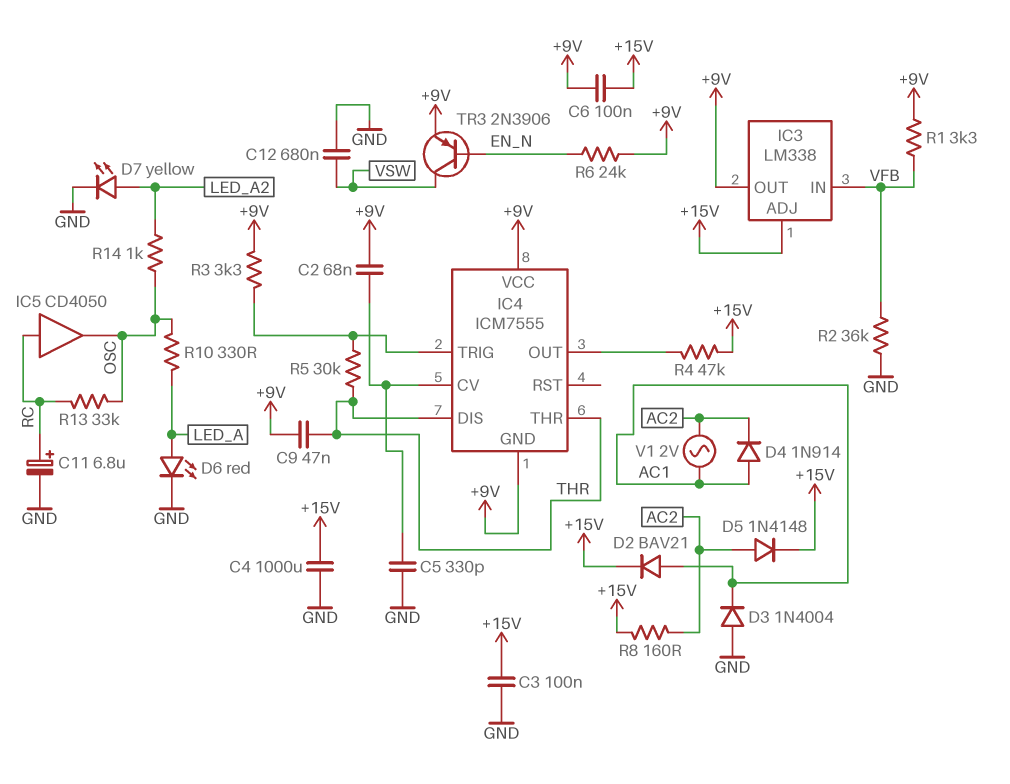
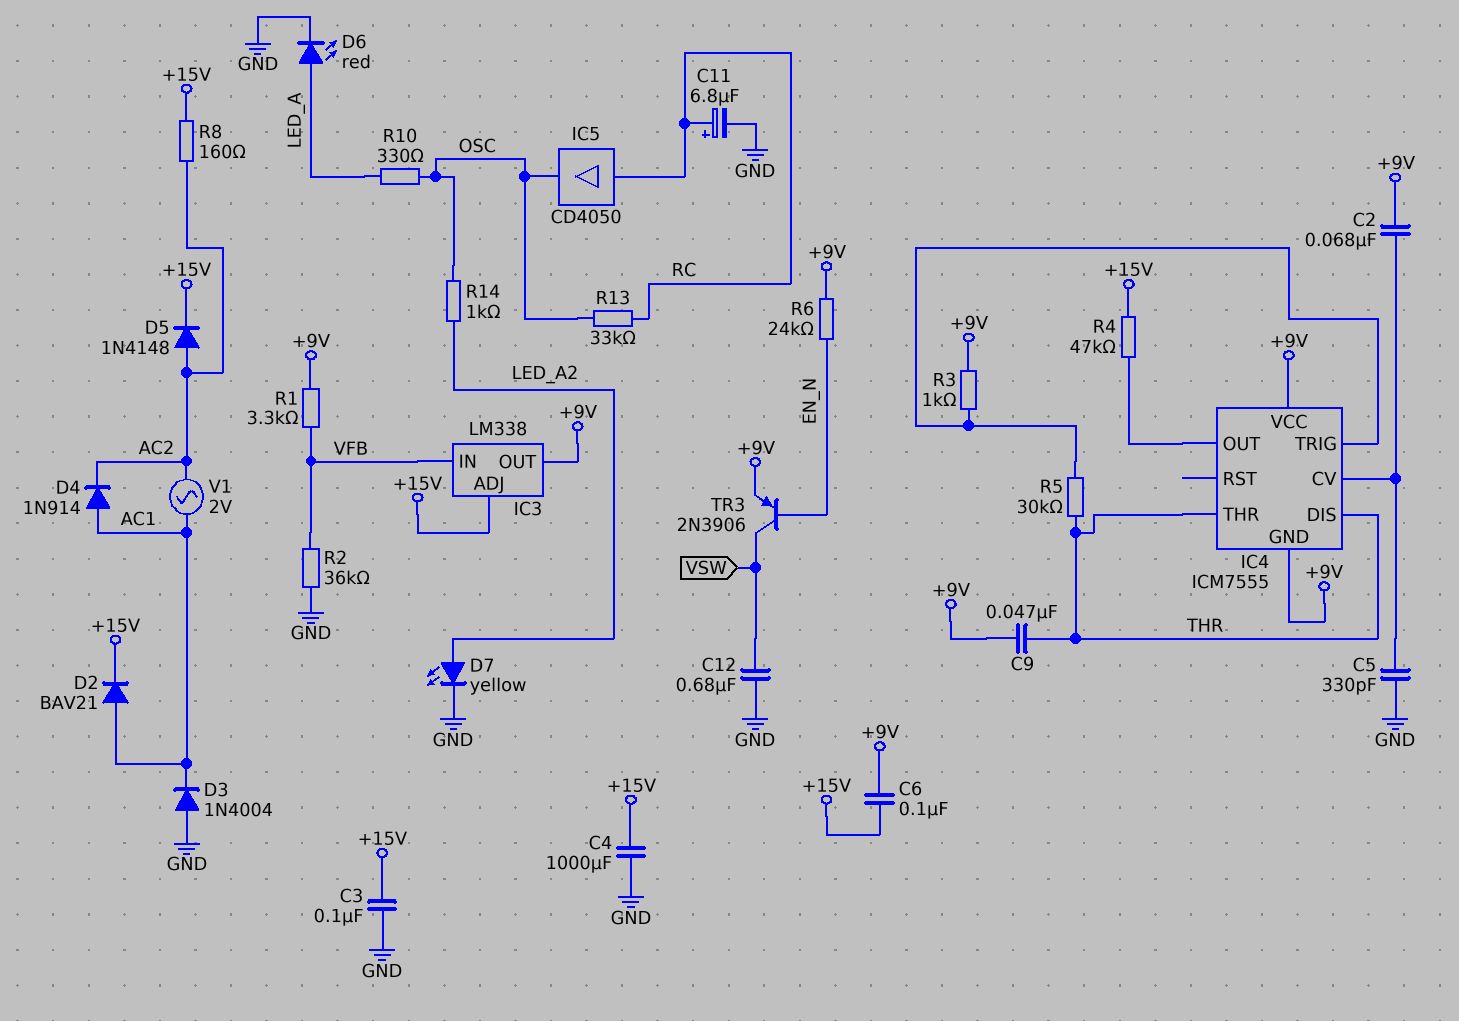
R3: 3.3k (+9V, IC4/TRIG) -> 1k (+9V, IC4/TRIG)

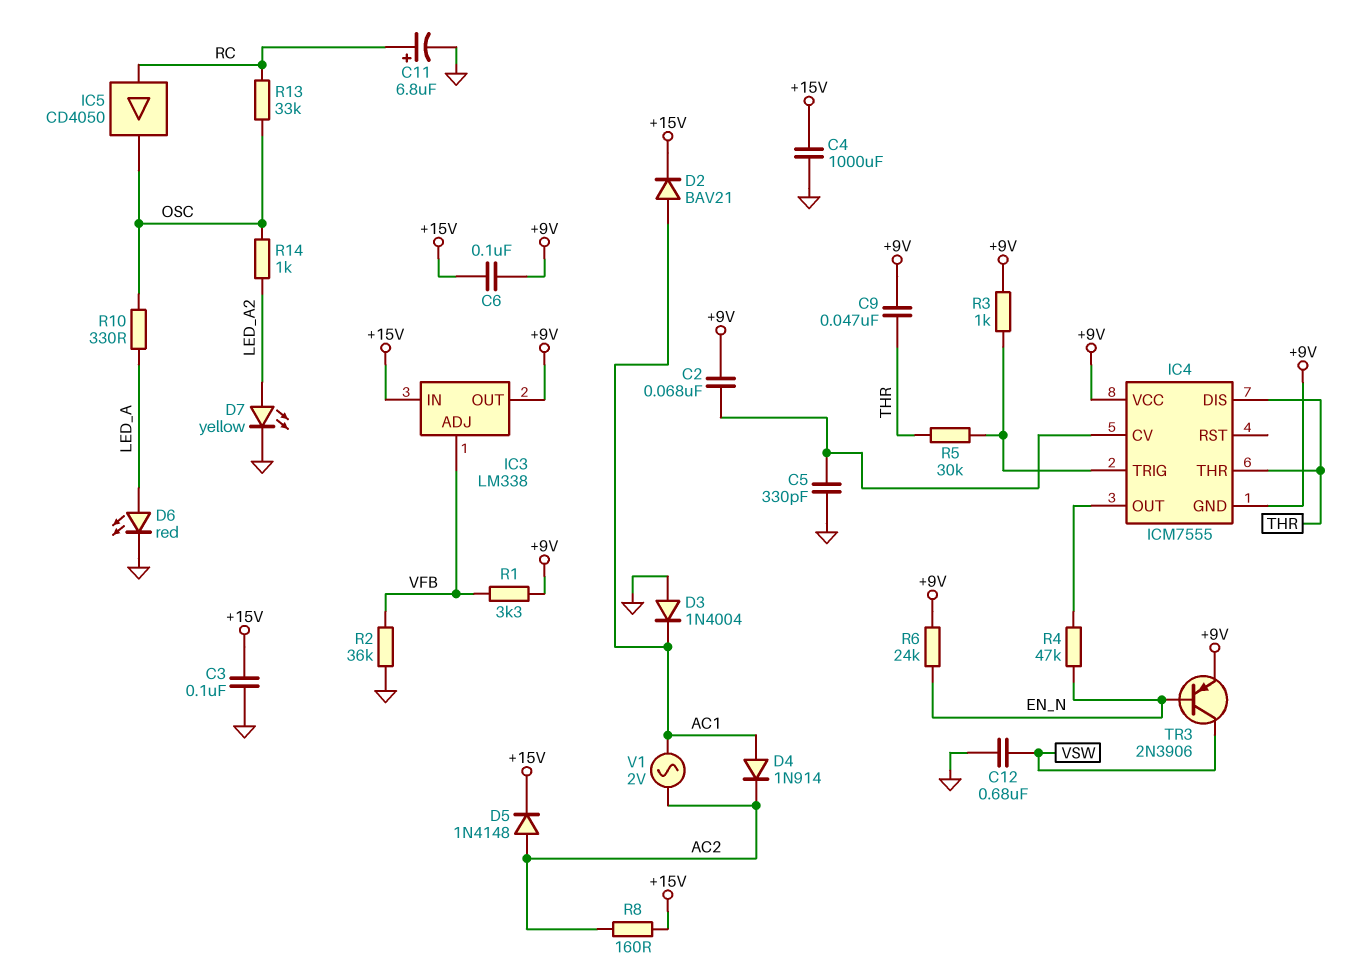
IC3 pin ADJ: +15V -> VFB
IC3 pin IN: VFB -> +15V
R4: 47k (+15V, IC4/OUT) -> 47k (EN_N, IC4/OUT)

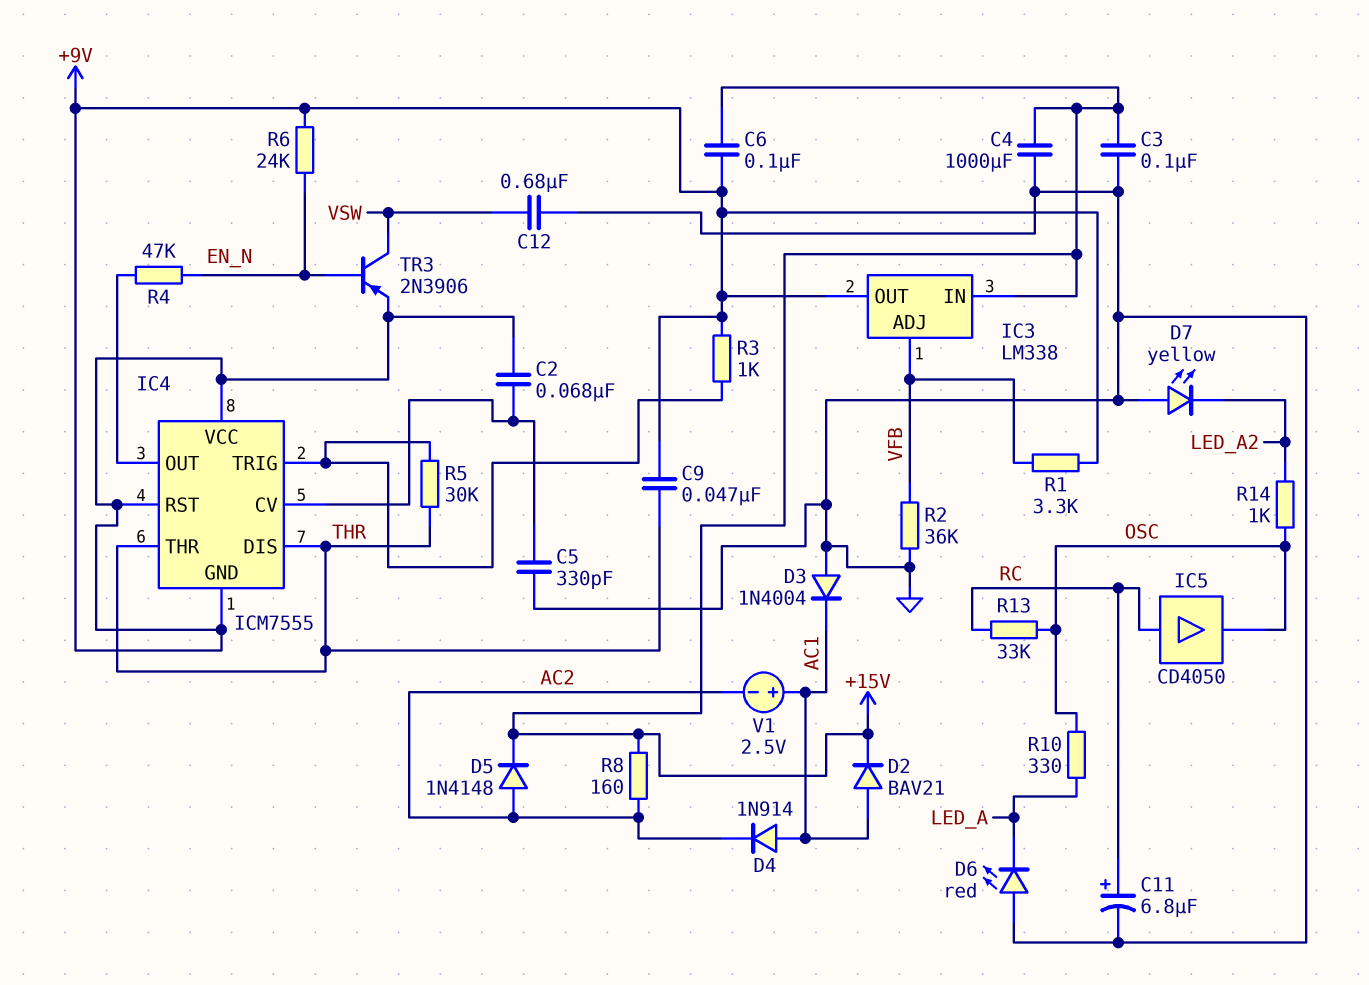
D6: LED red (A LED_A, K GND) -> LED red (A GND, K LED_A)
D7: LED yellow (A LED_A2, K GND) -> LED yellow (A GND, K LED_A2)
IC4 pin RST: none -> +9V
V1: AC 2V (AC1, AC2) -> 2.5V (plus AC1, minus AC2)

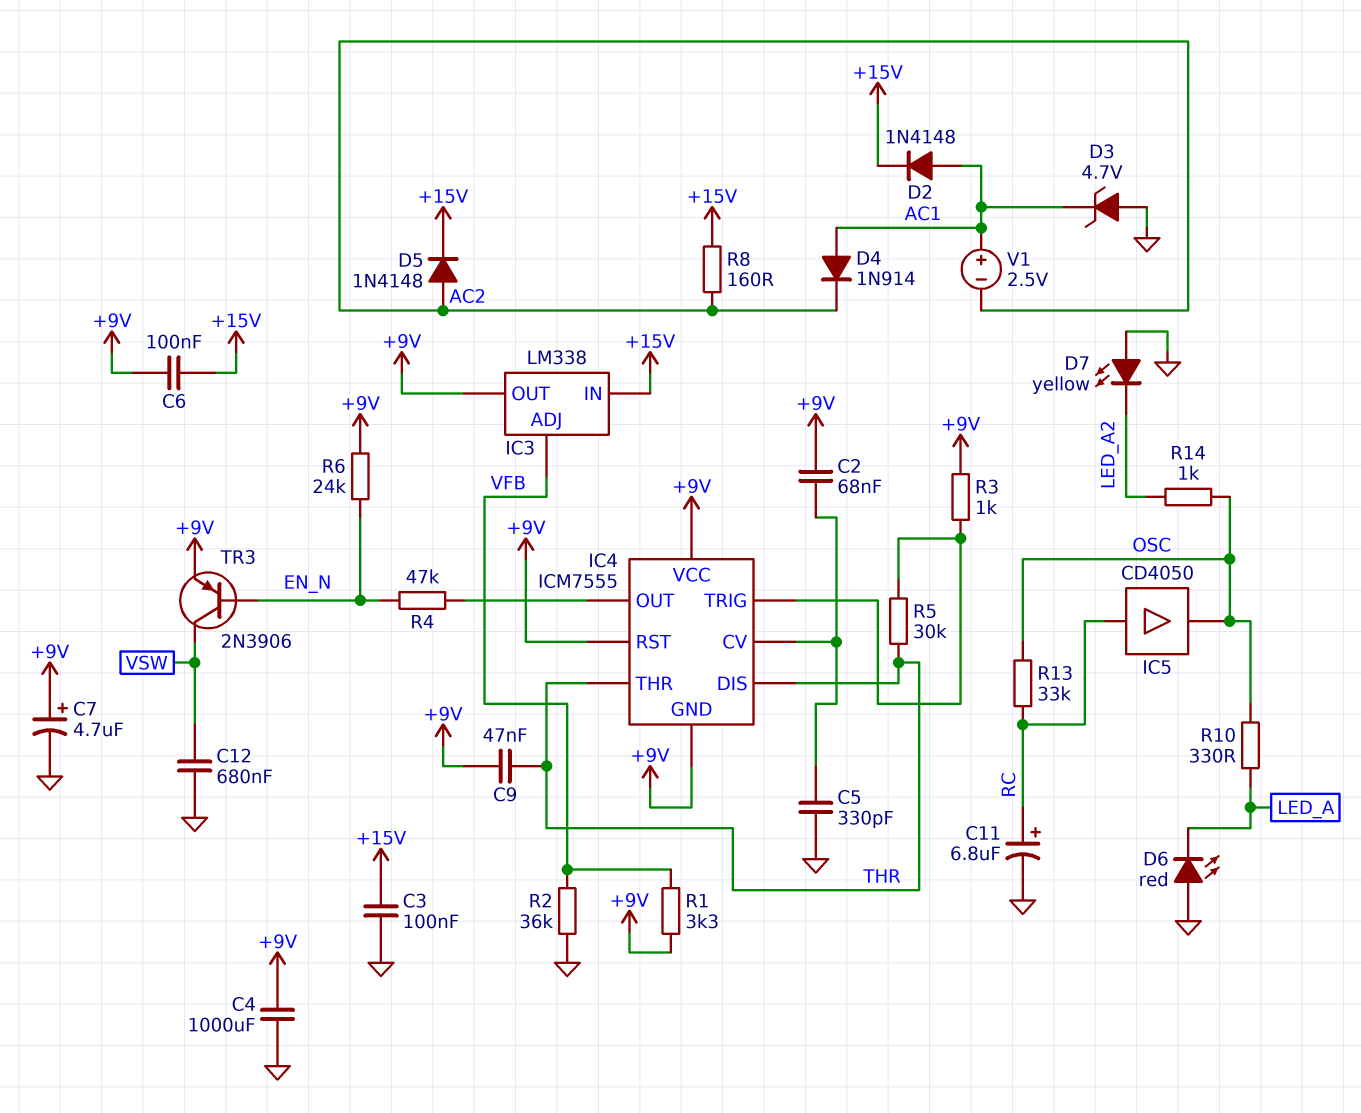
C4: 1000uF (+15V, GND) -> 1000uF (+9V, GND)
C7: none -> 4.7uF (plus +9V, minus GND)
D2: diode BAV21 (A AC1, K +15V) -> diode 1N4148 (A AC1, K +15V)
D3: diode 1N4004 (A GND, K AC1) -> zener 4.7V (A GND, K AC1)

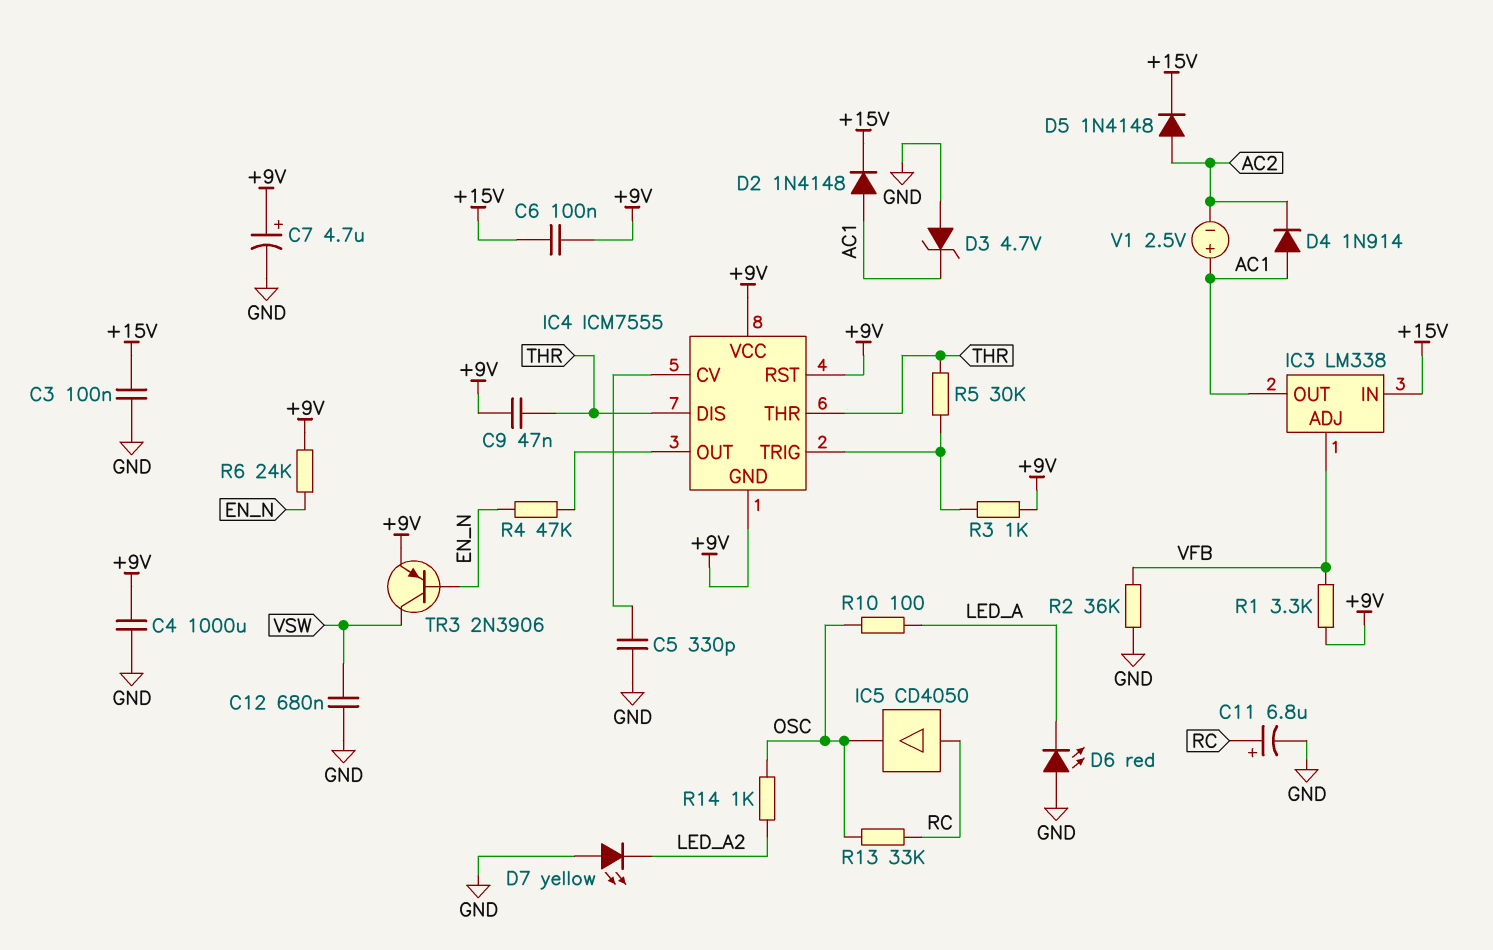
C2: 68nF (+9V, IC4/CV) -> none
IC3 pin OUT: +9V -> AC1
R8: 160 (+15V, AC2) -> none
R10: 330 (LED_A, OSC) -> 100 (LED_A, OSC)

